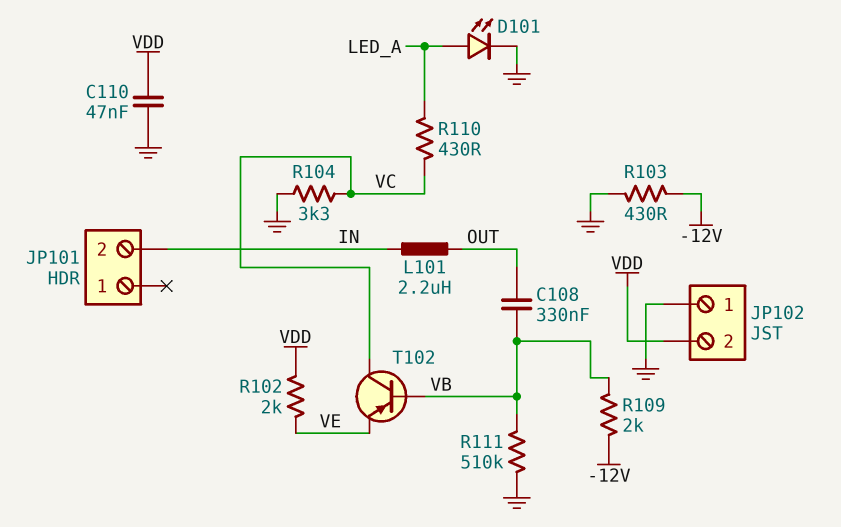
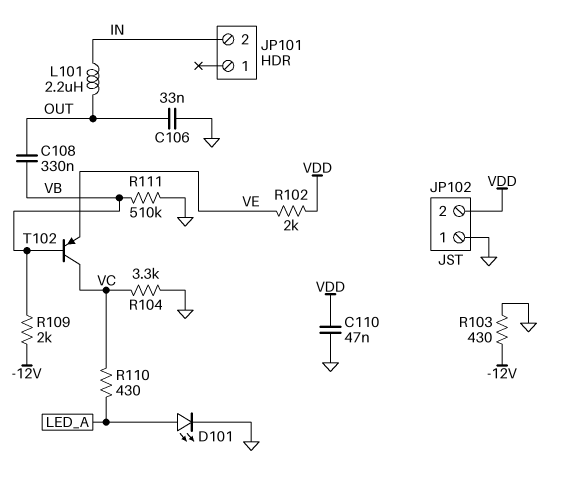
C106: none -> 33nF (GND, OUT)

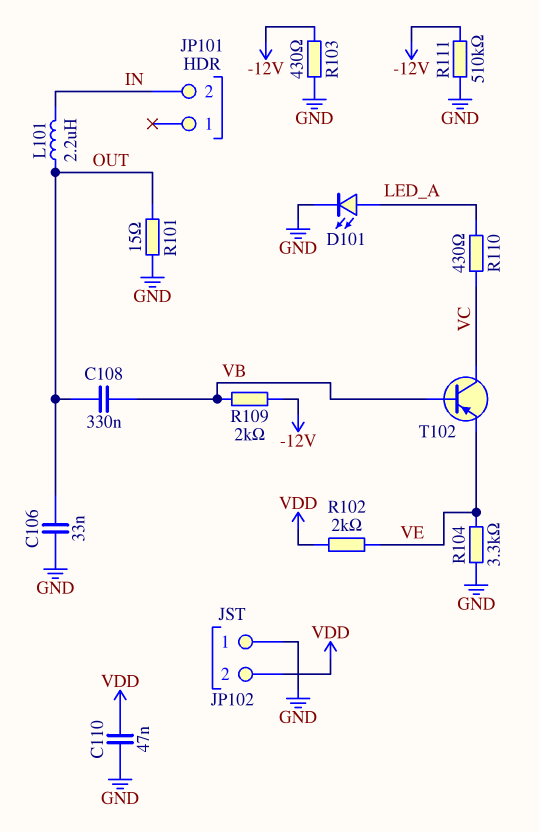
R101: none -> 15 (GND, OUT)
R104: 3.3k (GND, VC) -> 3.3k (GND, VE)
R111: 510k (GND, VB) -> 510k (-12V, GND)

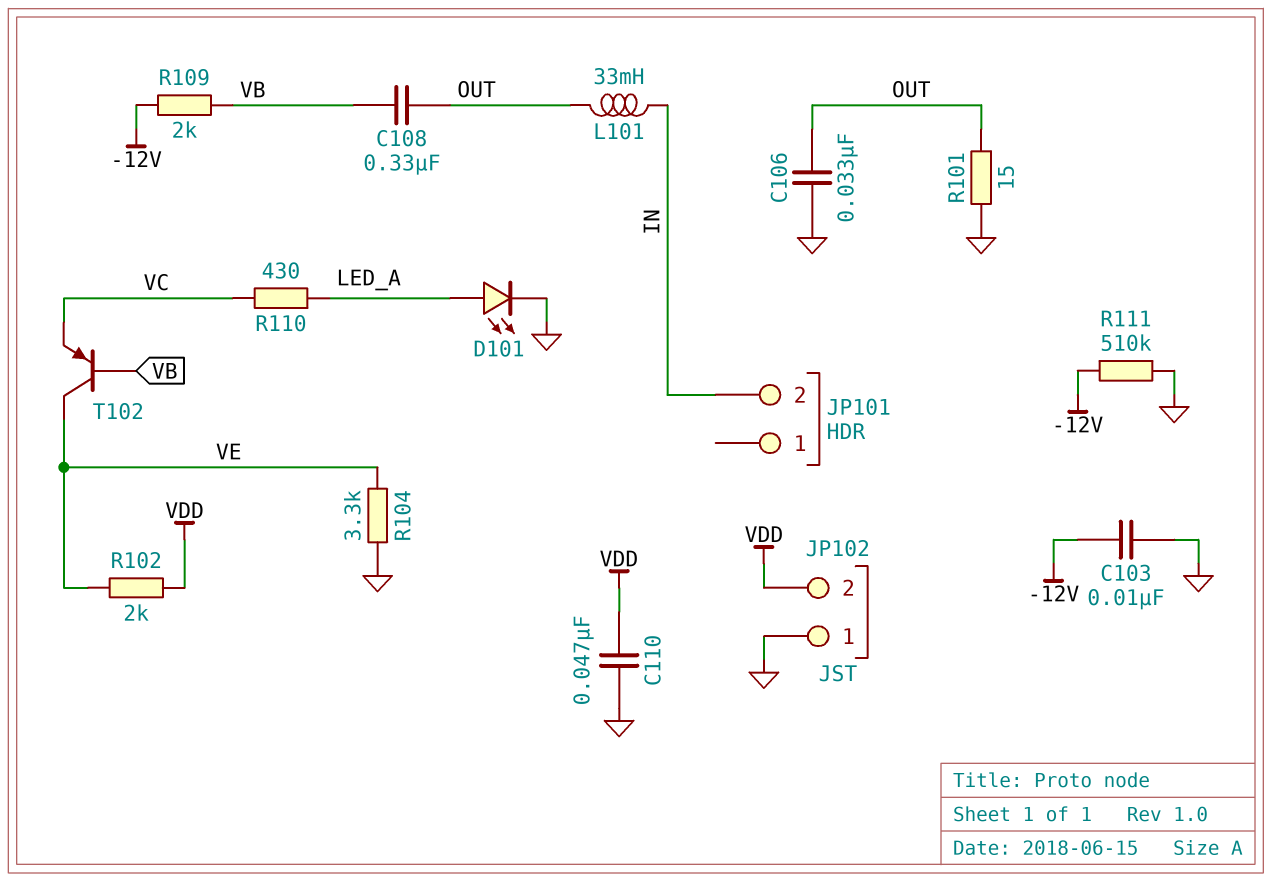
C103: none -> 10nF (-12V, GND)
L101: 2.2uH (IN, OUT) -> 33mH (IN, OUT)
R103: 430 (-12V, GND) -> none
T102: PNP (B VB, C VC, E VE) -> PNP (B VB, C VE, E VC)

